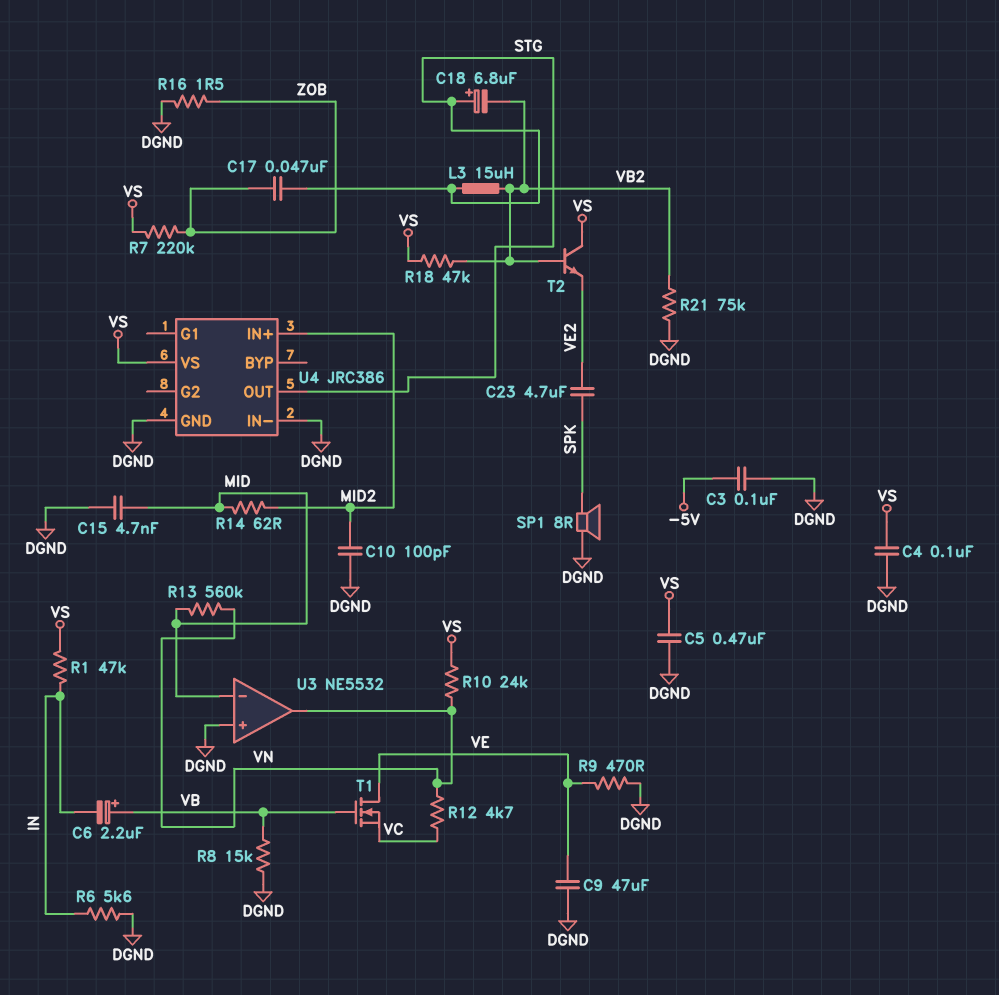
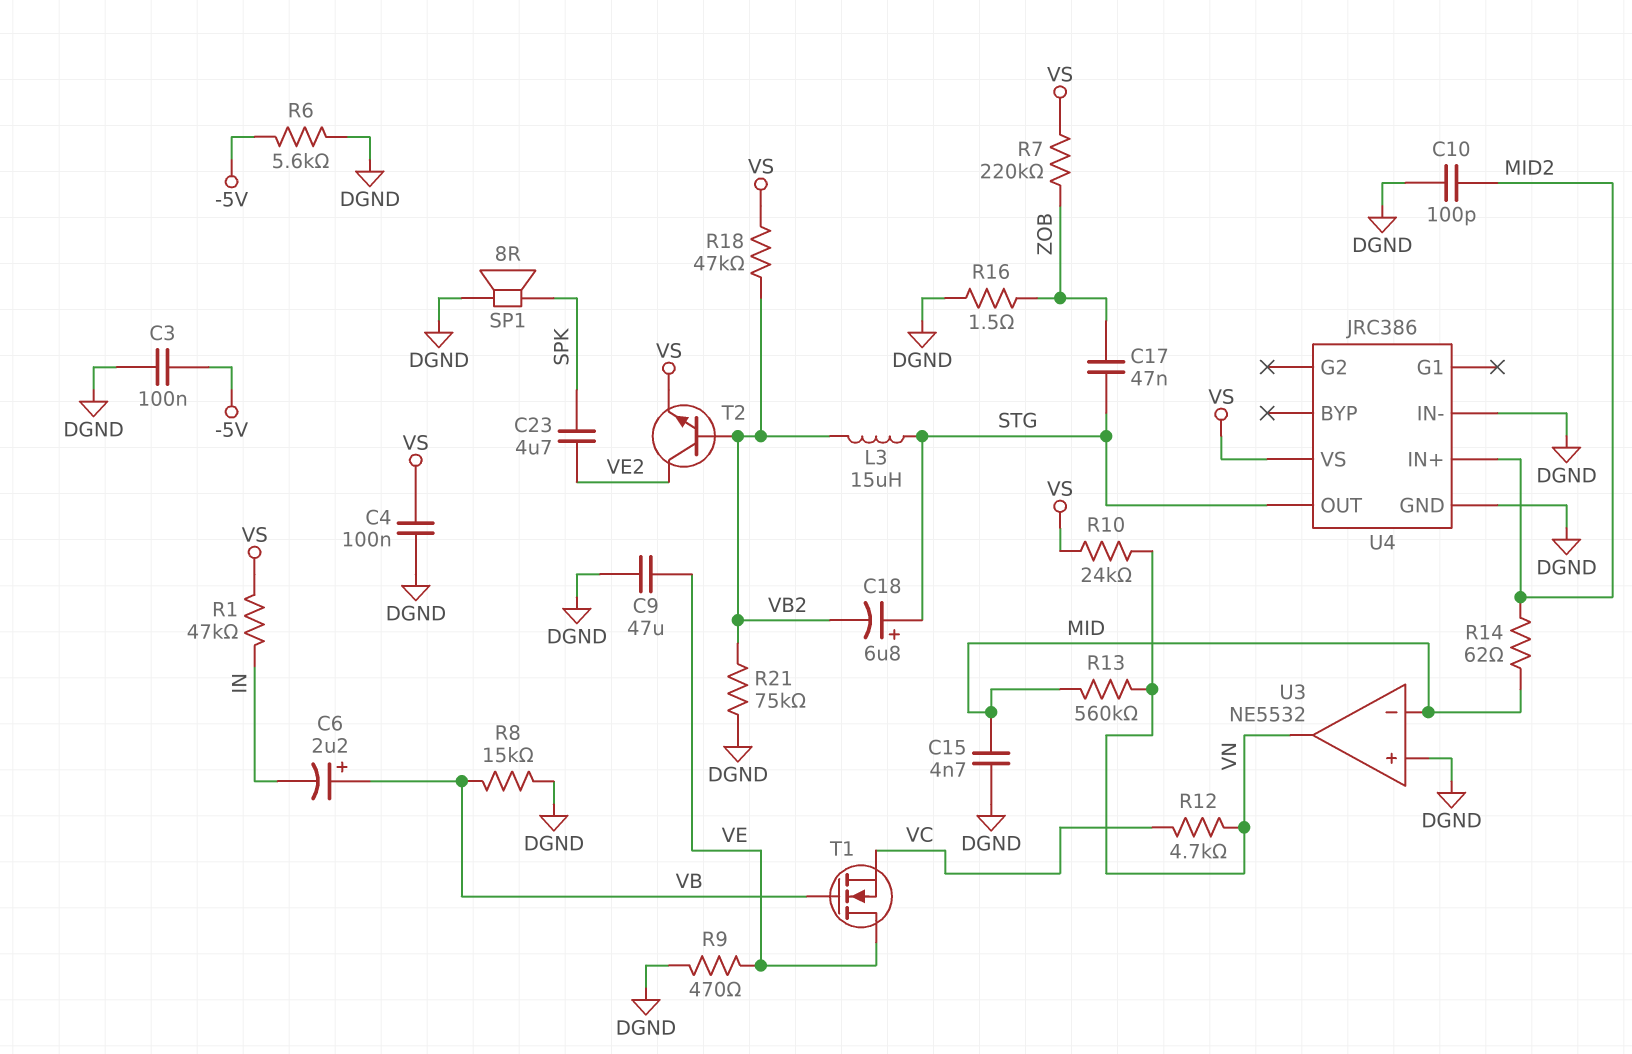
C5: 470nF (DGND, VS) -> none
R6: 5.6k (DGND, IN) -> 5.6k (-5V, DGND)
T2: NPN (B VB2, C VS, E VE2) -> NPN (B VB2, C VE2, E VS)

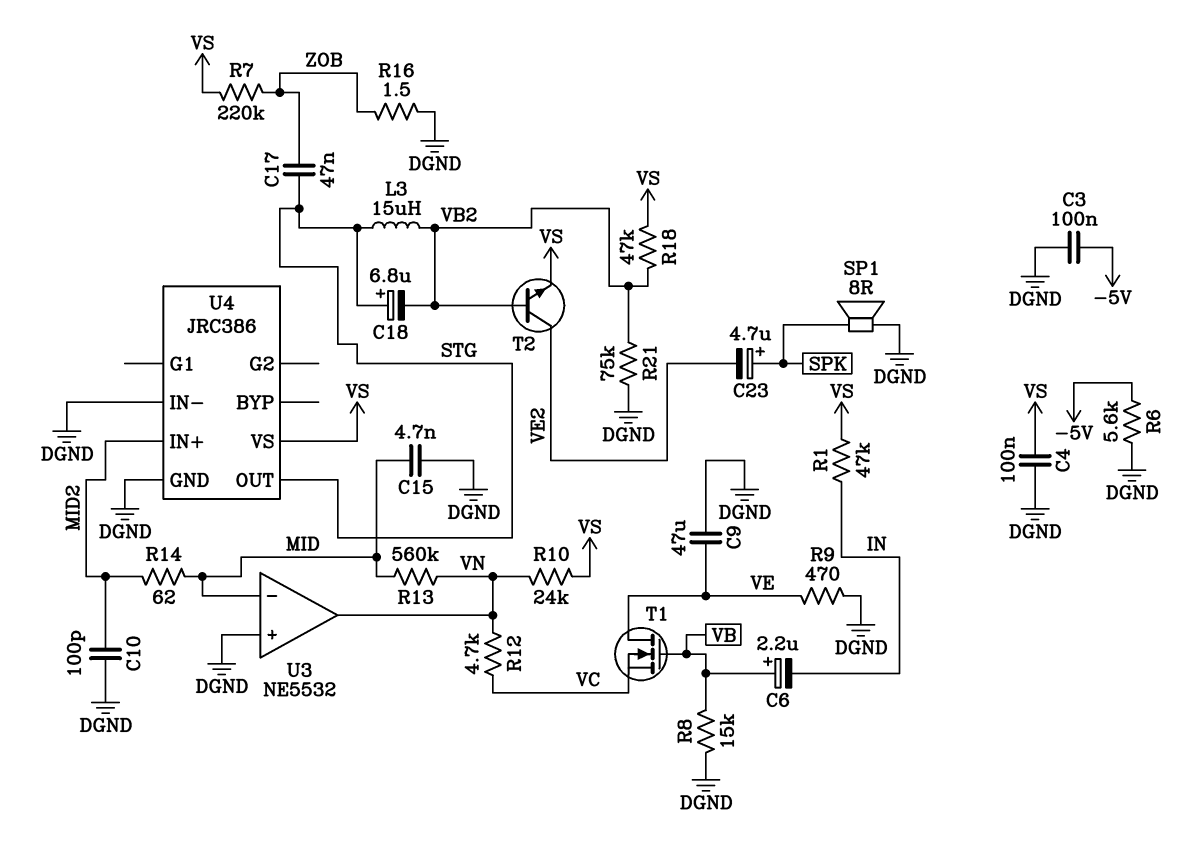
C23: 4.7uF (SPK, VE2) -> 4.7uF (plus SPK, minus VE2)

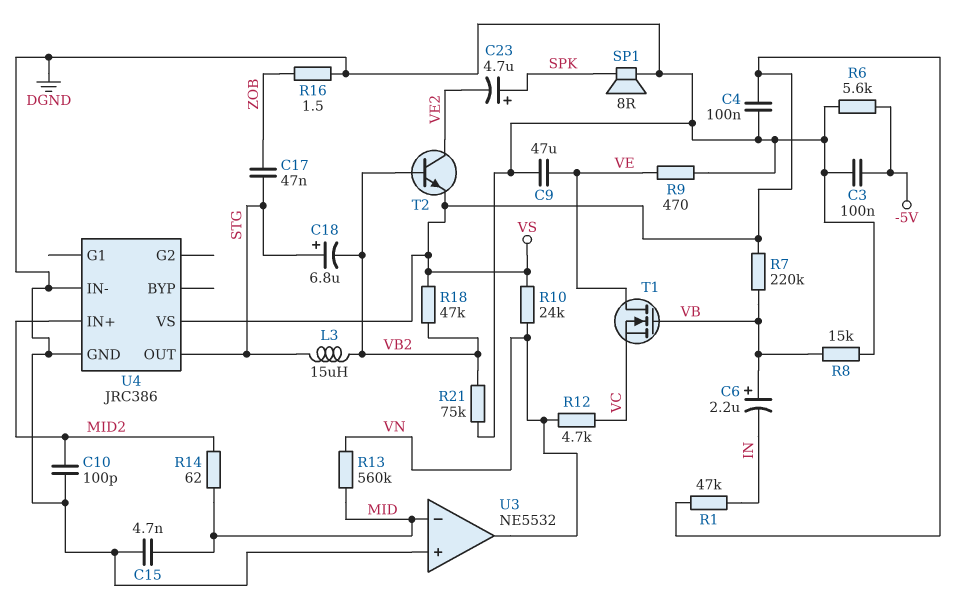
R7: 220k (VS, ZOB) -> 220k (VB, VS)

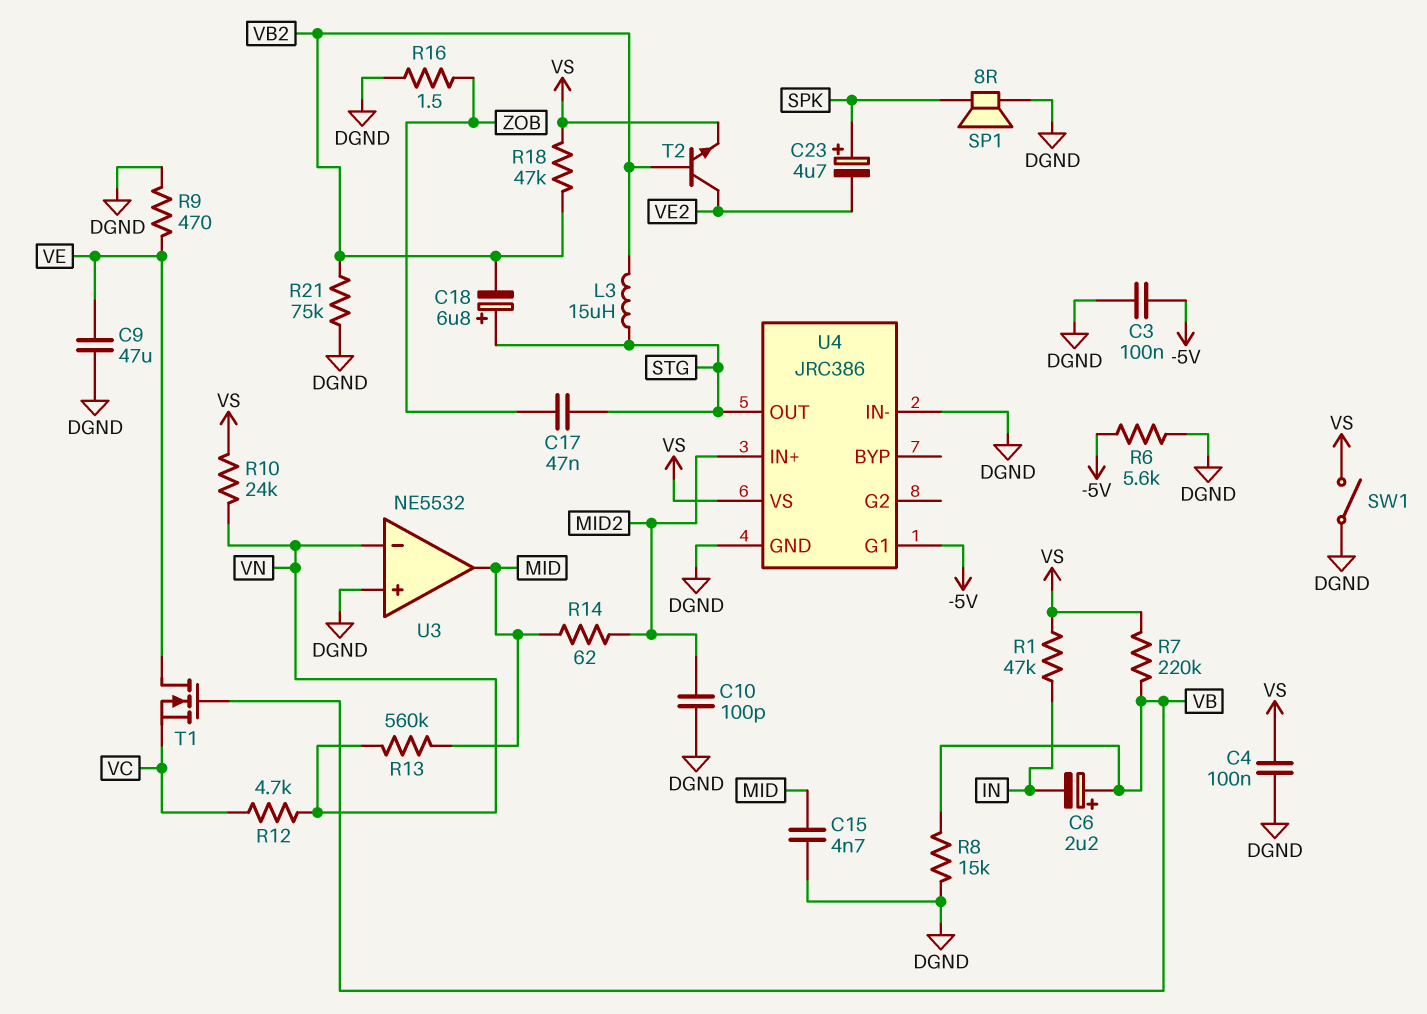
SW1: none -> switch (DGND, VS)
U3 pin in-: MID -> VN
U3 pin out: VN -> MID
U4 pin G1: none -> -5V

